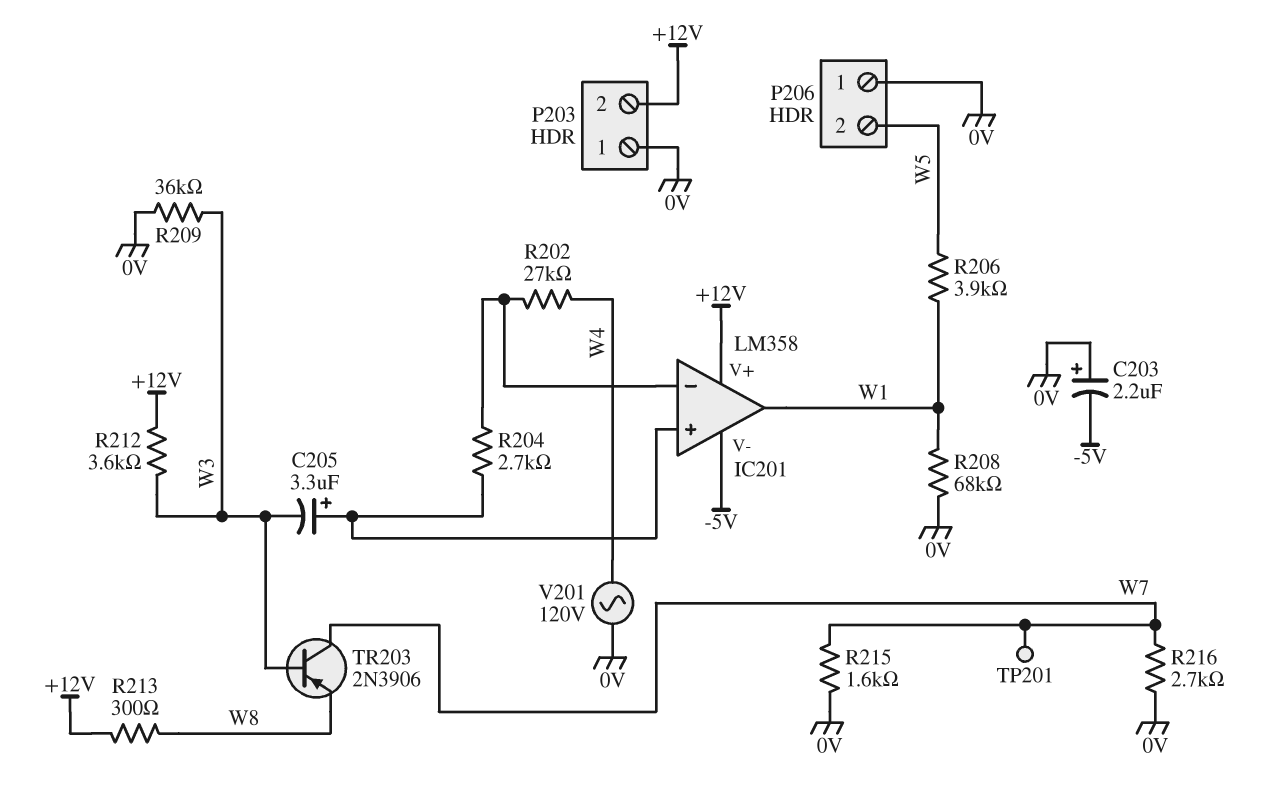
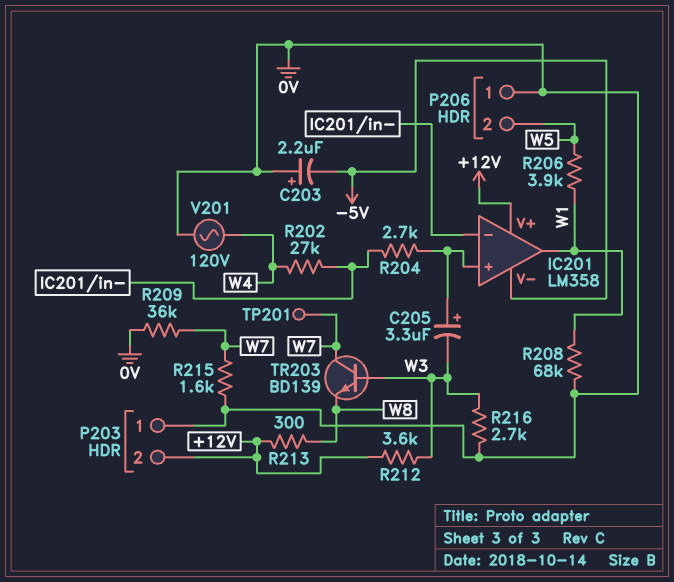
R209: 36k (0V, W3) -> 36k (0V, W7)
R216: 2.7k (0V, W7) -> 2.7k (0V, W3)
TR203: PNP 2N3906 (B W3, C W7, E W8) -> NPN BD139 (B W3, C W7, E W8)

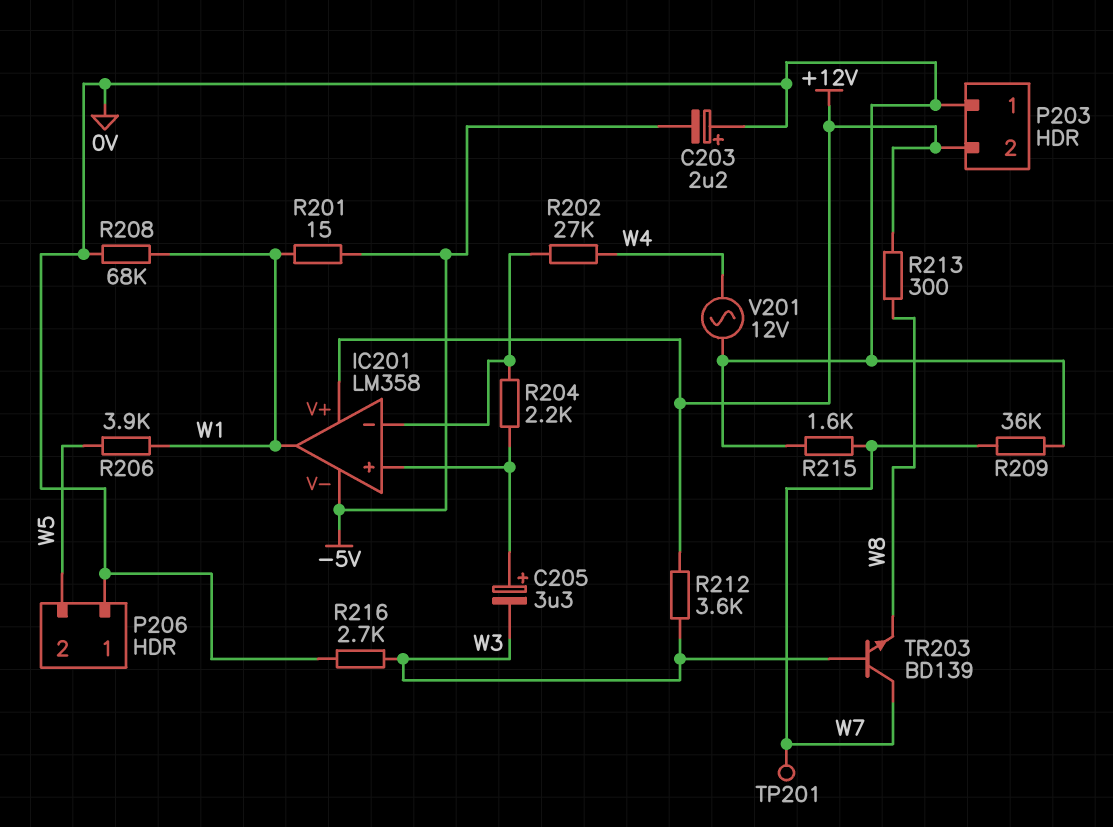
R201: none -> 15 (-5V, W1)
R204: 2.7k (IC201/in+, IC201/in-) -> 2.2k (IC201/in+, IC201/in-)
V201: AC 120V (0V, W4) -> AC 12V (0V, W4)

